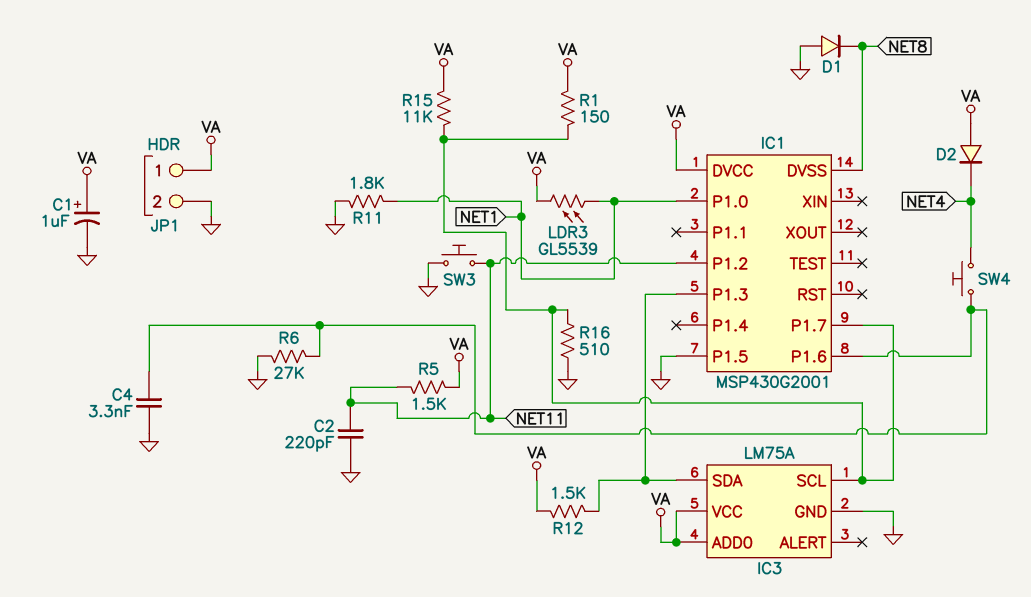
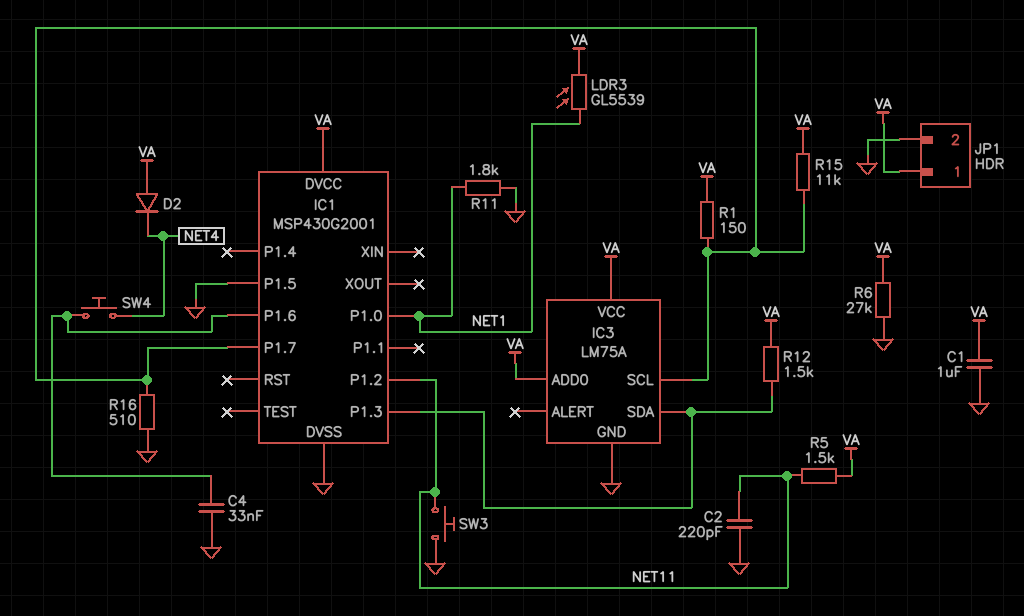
C1: 1uF (plus VA, minus GND) -> 1uF (GND, VA)
C4: 3.3nF (GND, IC1/P1.6) -> 33nF (GND, IC1/P1.6)
D1: diode (A GND, K NET8) -> none
IC1 pin DVSS: NET8 -> GND
R6: 27k (GND, IC1/P1.6) -> 27k (GND, VA)

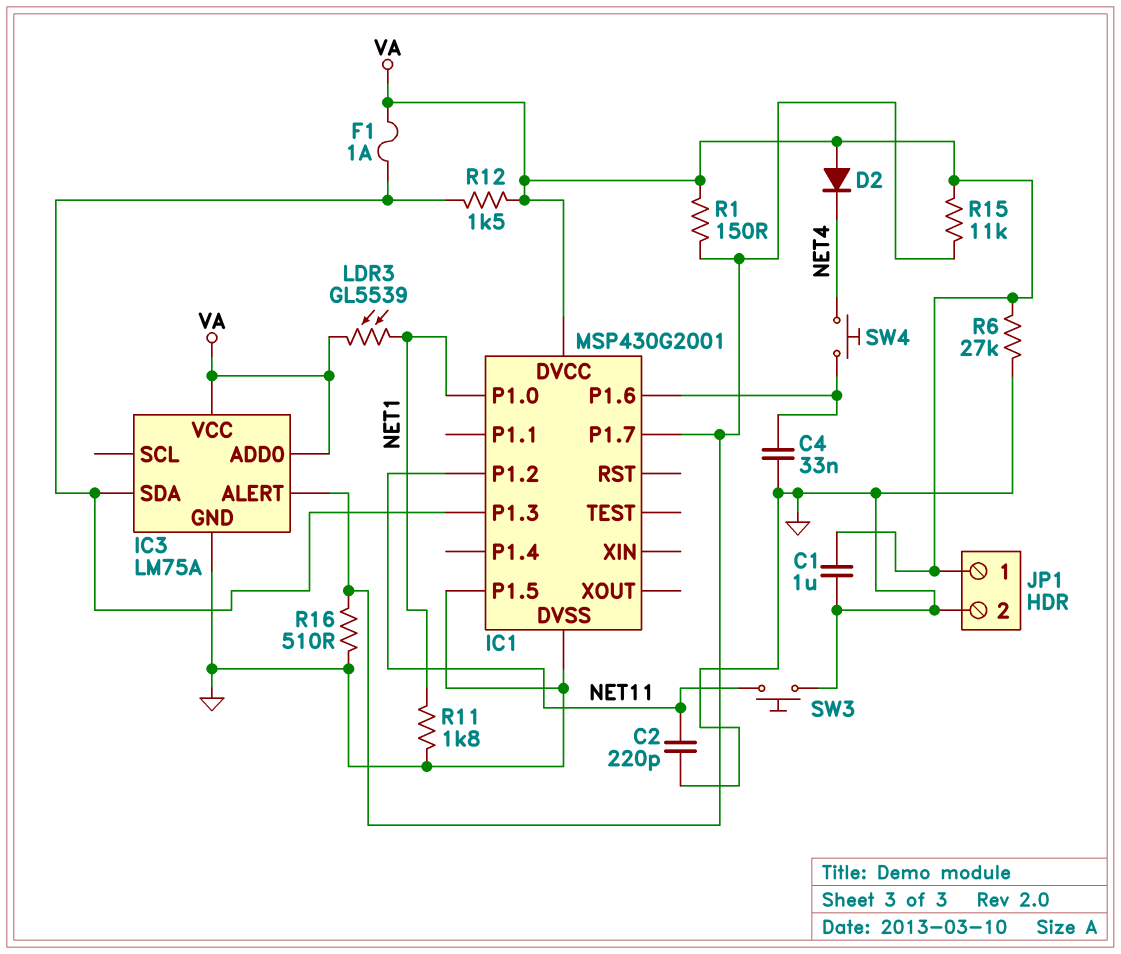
F1: none -> 1A (IC1/P1.3, VA)
IC3 pin ALERT: none -> IC1/P1.7
IC3 pin SCL: IC1/P1.7 -> none
R5: 1.5k (NET11, VA) -> none

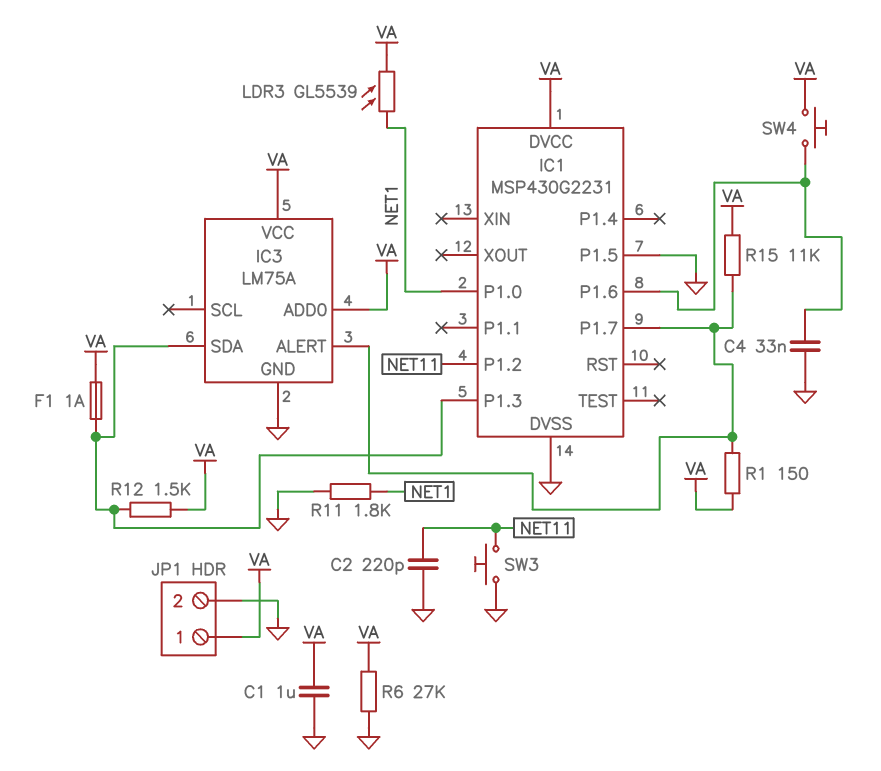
D2: diode (A VA, K NET4) -> none
IC1: MSP430G2001 -> MSP430G2231
R16: 510 (GND, IC1/P1.7) -> none
SW4: button (IC1/P1.6, NET4) -> button (IC1/P1.6, VA)

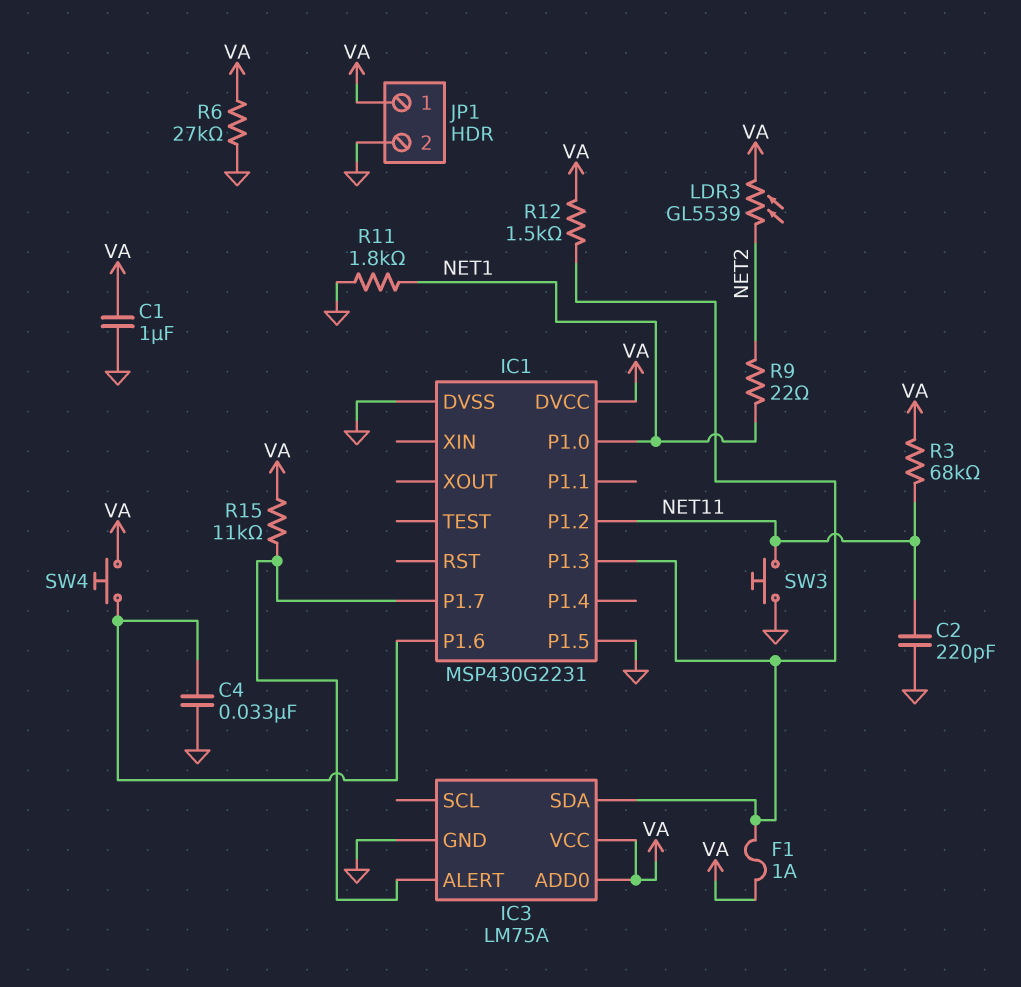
LDR3: GL5539 (NET1, VA) -> GL5539 (NET2, VA)
R1: 150 (IC1/P1.7, VA) -> none
R3: none -> 68k (NET11, VA)
R9: none -> 22 (NET1, NET2)

